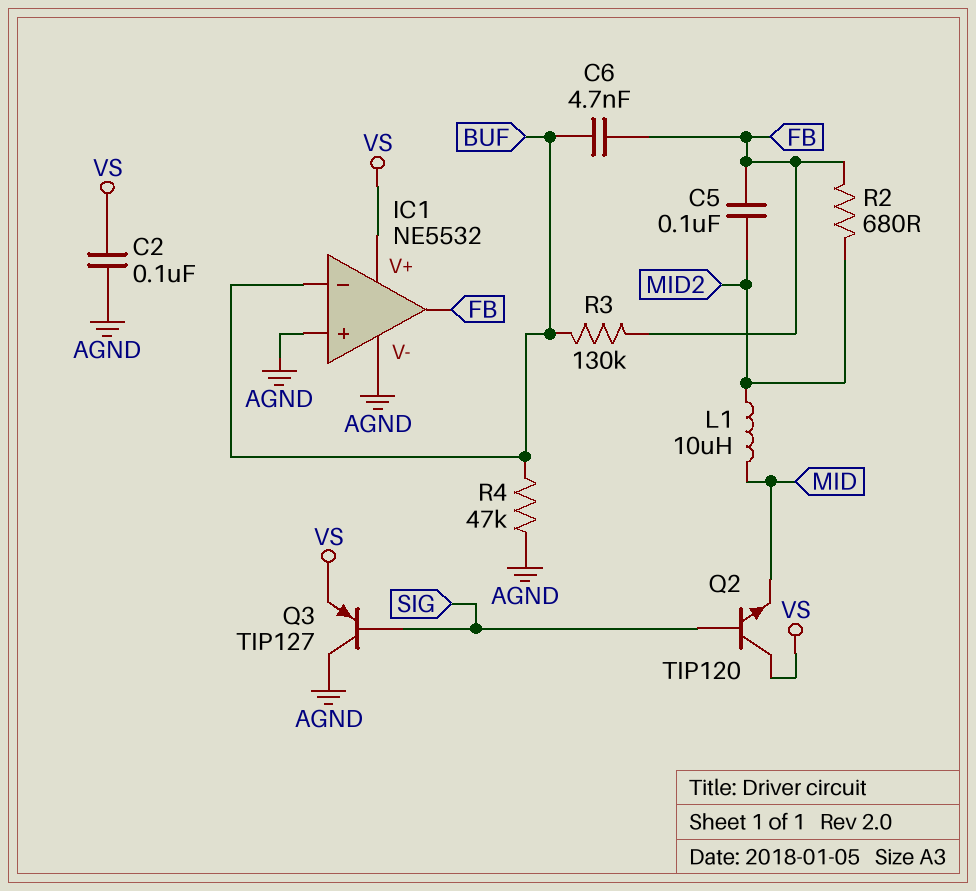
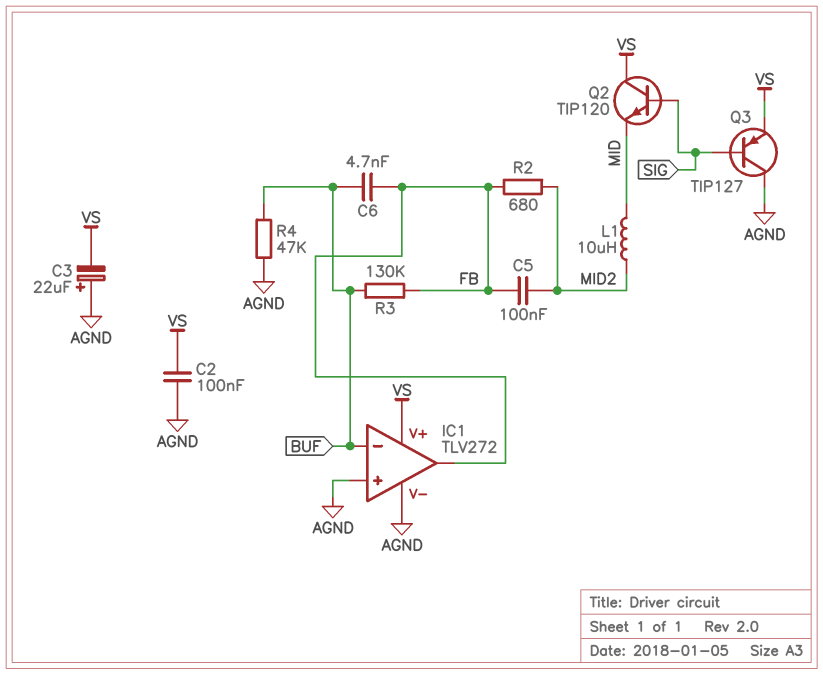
C3: none -> 22uF (plus AGND, minus VS)
IC1: NE5532 -> TLV272

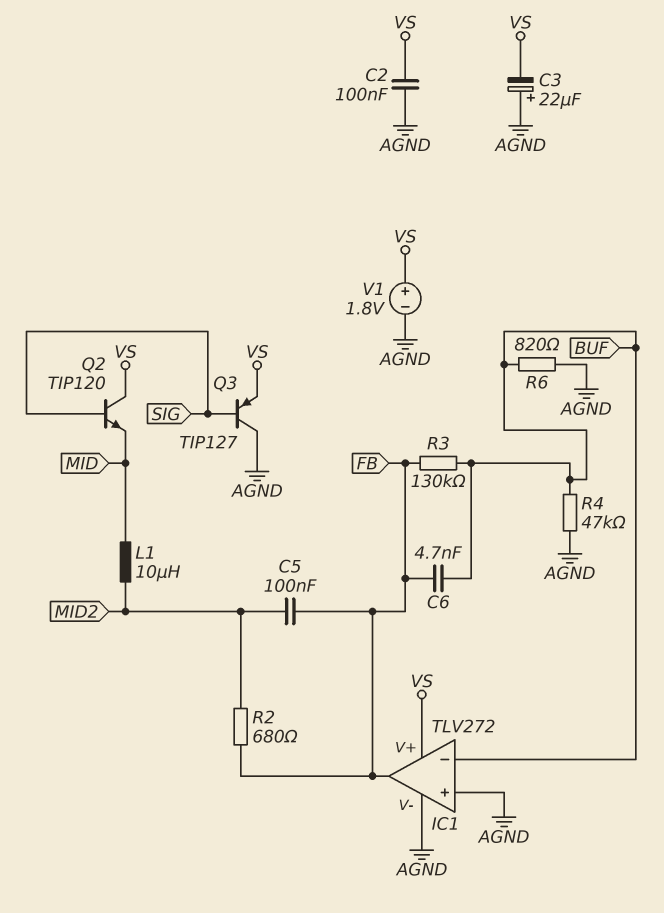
R6: none -> 820 (AGND, BUF)
V1: none -> 1.8V (plus VS, minus AGND)

